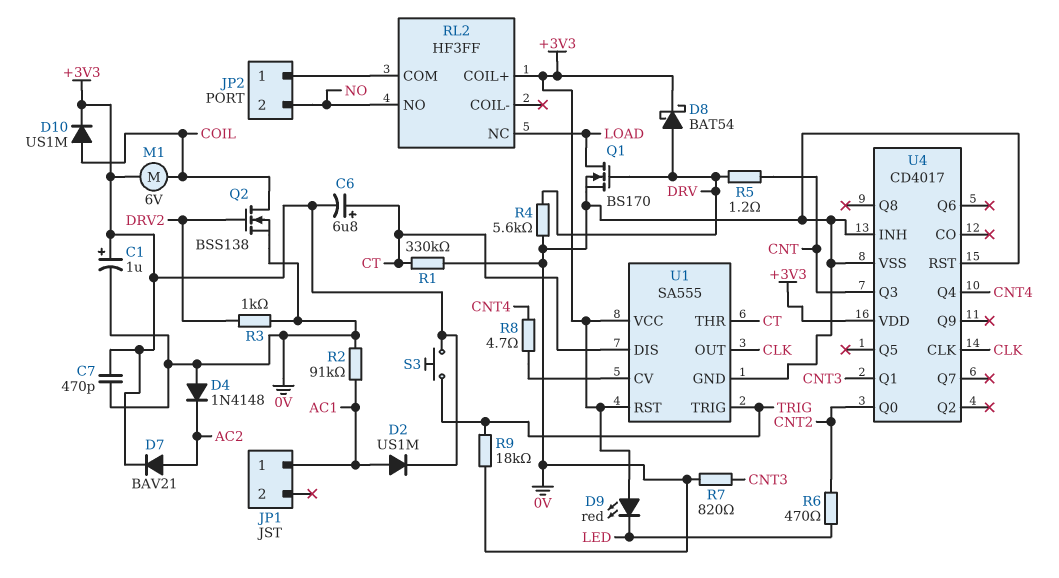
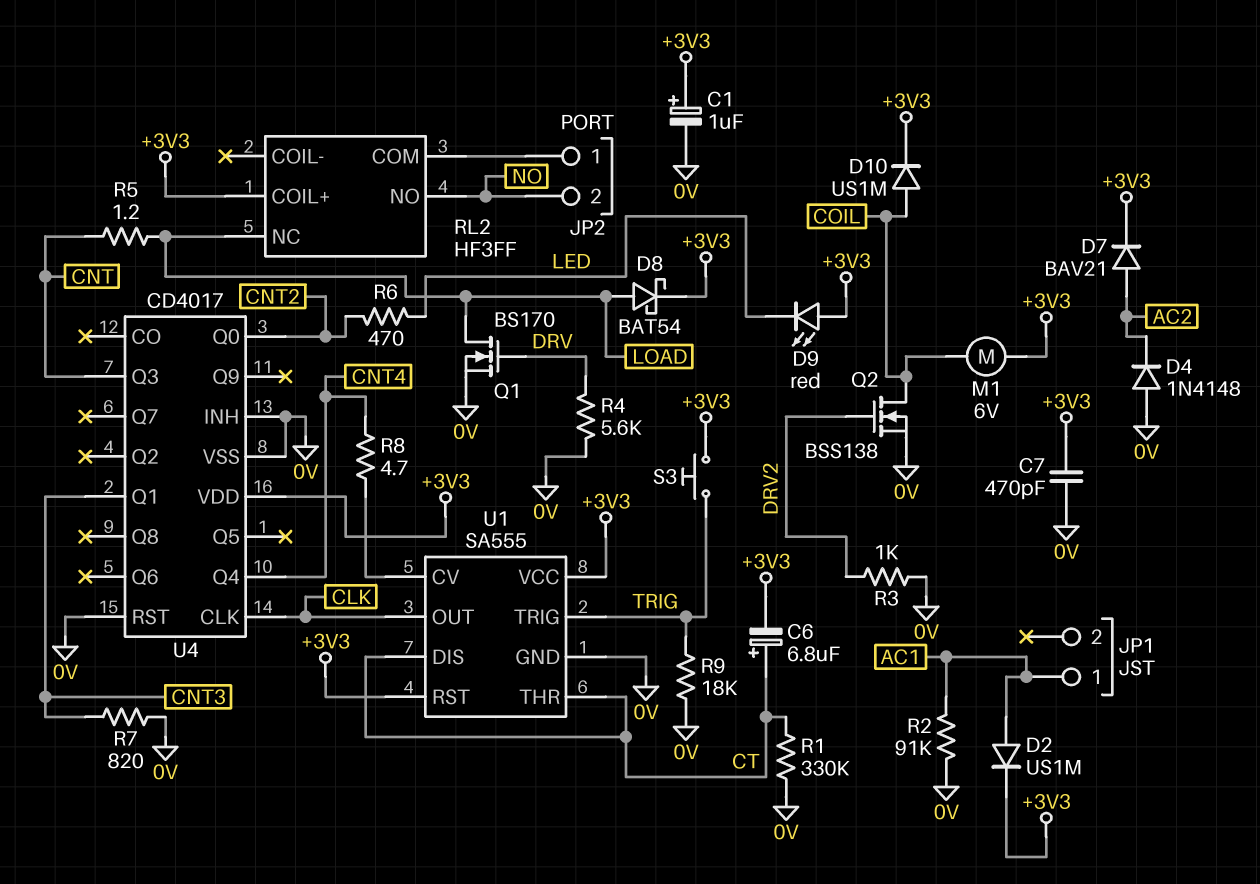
D8: schottky BAT54 (A DRV, K +3V3) -> schottky BAT54 (A LOAD, K +3V3)
R5: 1.2 (CNT, DRV) -> 1.2 (CNT, LOAD)

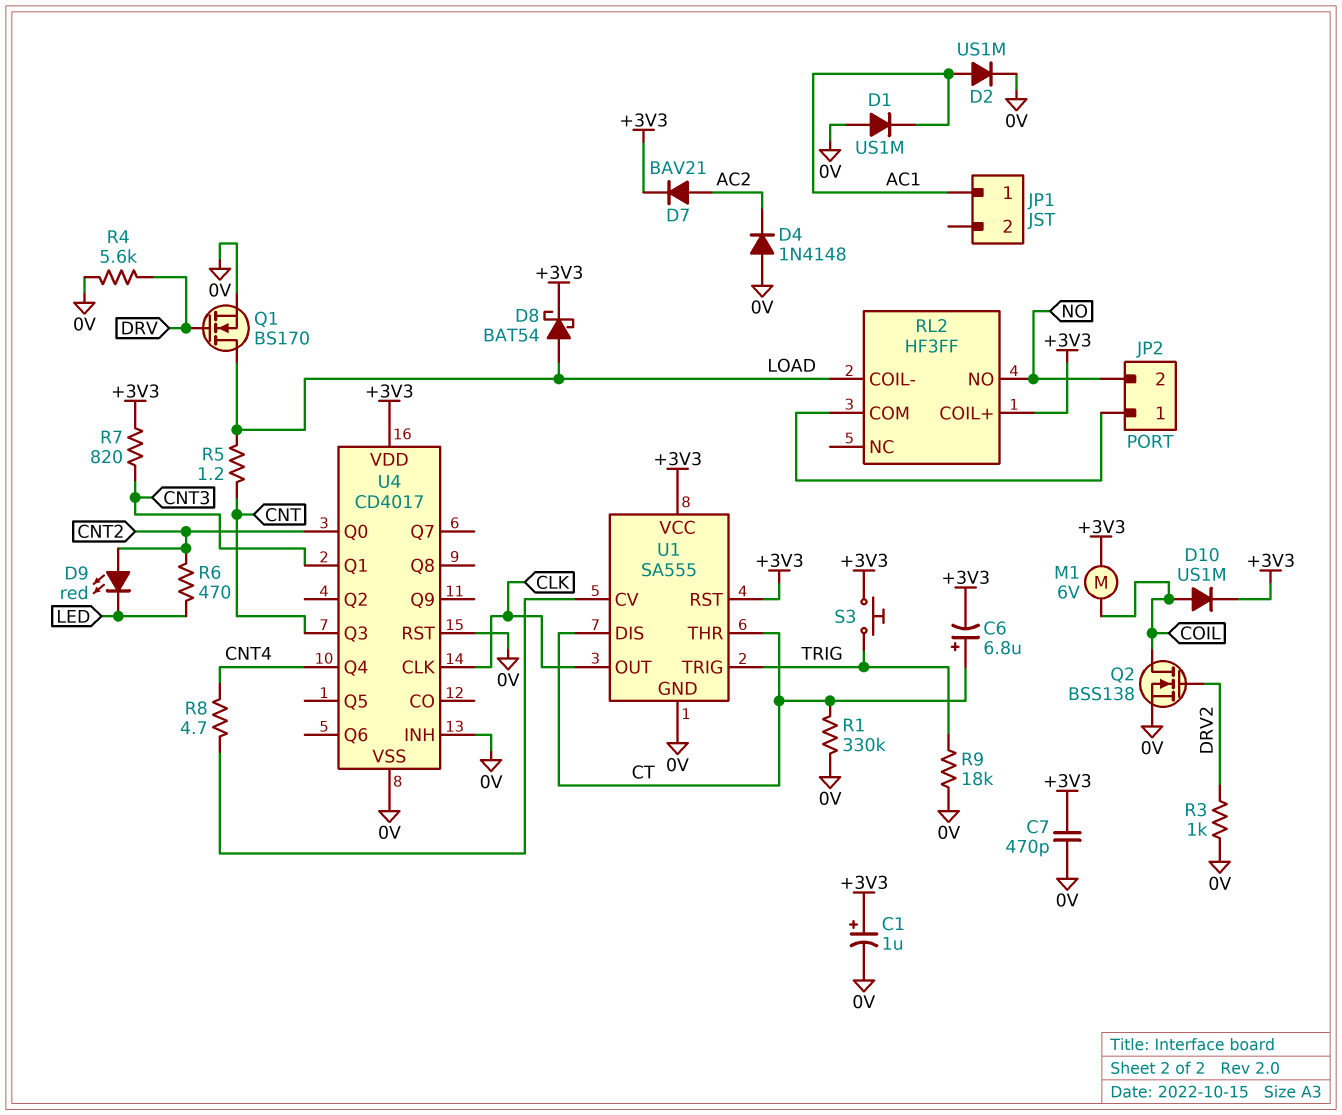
D1: none -> diode US1M (A 0V, K AC1)
D2: diode US1M (A AC1, K +3V3) -> diode US1M (A AC1, K 0V)
D9: LED red (A +3V3, K LED) -> LED red (A CNT2, K LED)
R2: 91k (0V, AC1) -> none
R7: 820 (0V, CNT3) -> 820 (+3V3, CNT3)
RL2 pin COIL-: none -> LOAD
RL2 pin NC: LOAD -> none

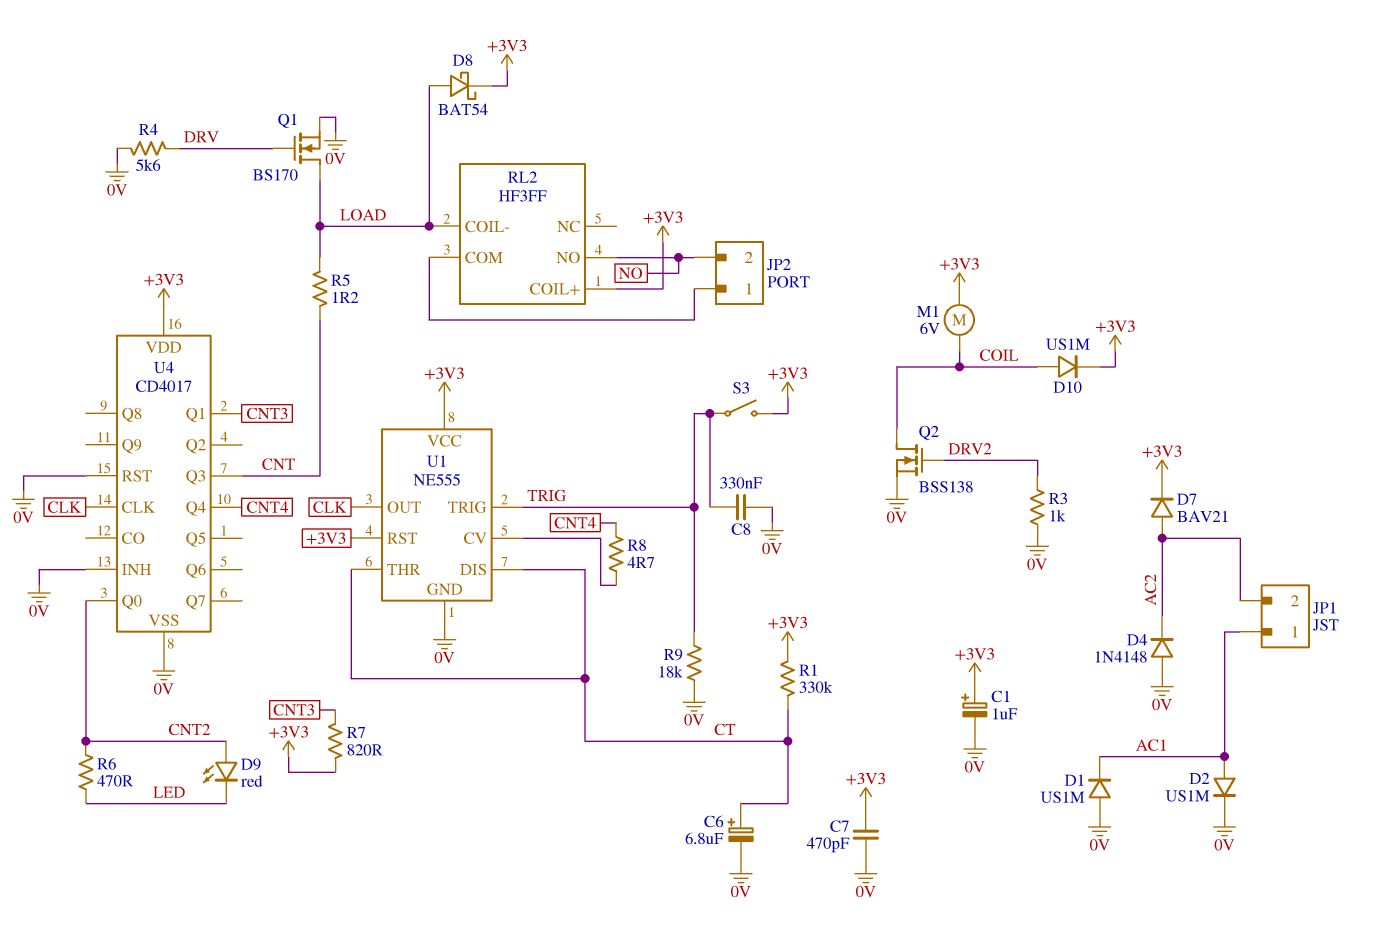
C6: 6.8uF (plus CT, minus +3V3) -> 6.8uF (plus CT, minus 0V)
C8: none -> 330nF (0V, TRIG)
JP1 pin 2: none -> AC2
R1: 330k (0V, CT) -> 330k (+3V3, CT)
S3: button (+3V3, TRIG) -> switch (+3V3, TRIG)
U1: SA555 -> NE555

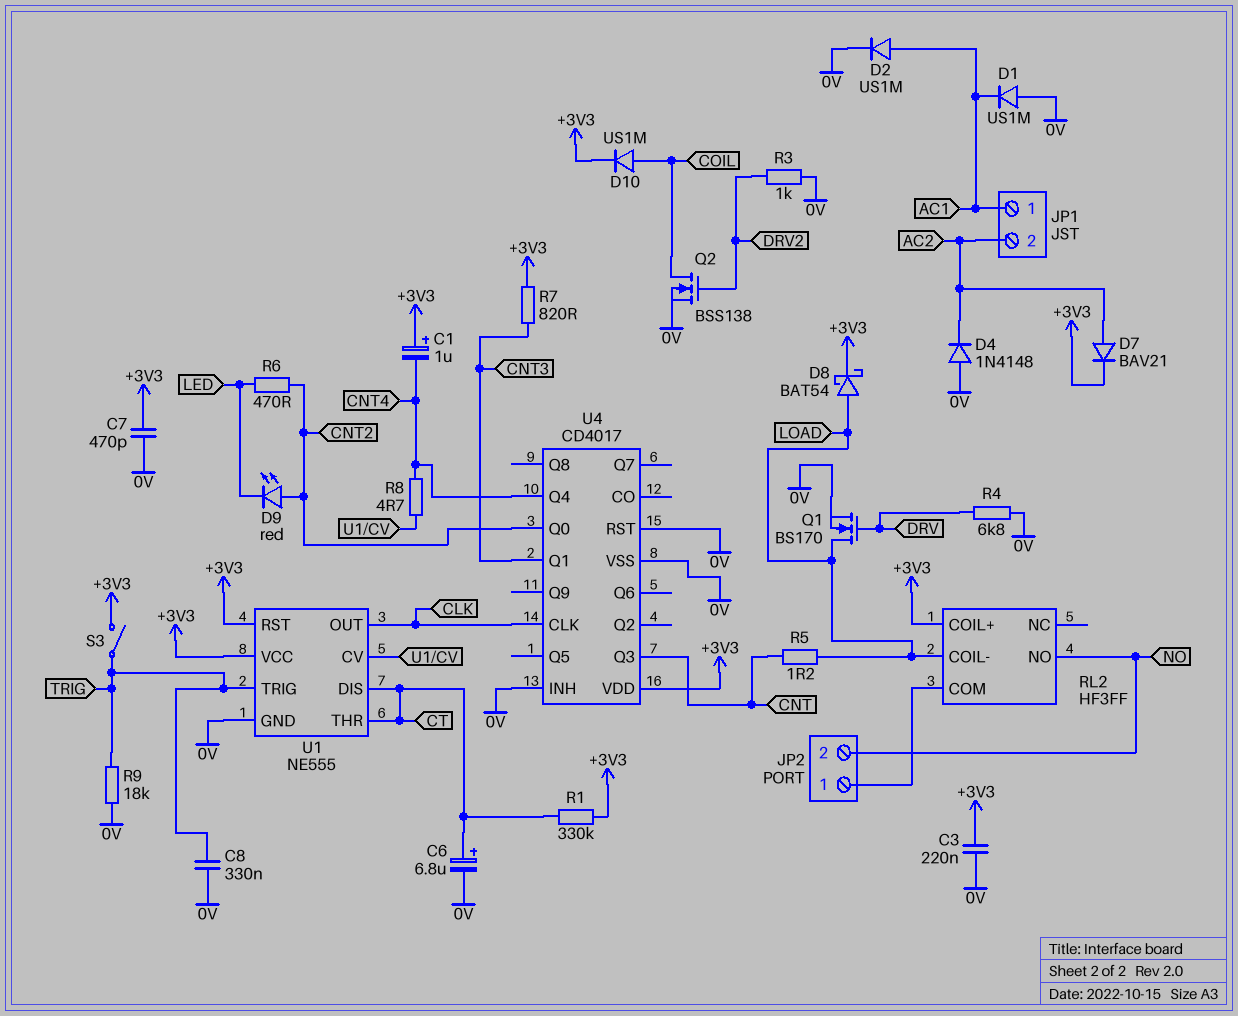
C1: 1uF (plus +3V3, minus 0V) -> 1uF (plus +3V3, minus CNT4)
C3: none -> 220nF (+3V3, 0V)
M1: motor 6V (+3V3, COIL) -> none
R4: 5.6k (0V, DRV) -> 6.8k (0V, DRV)

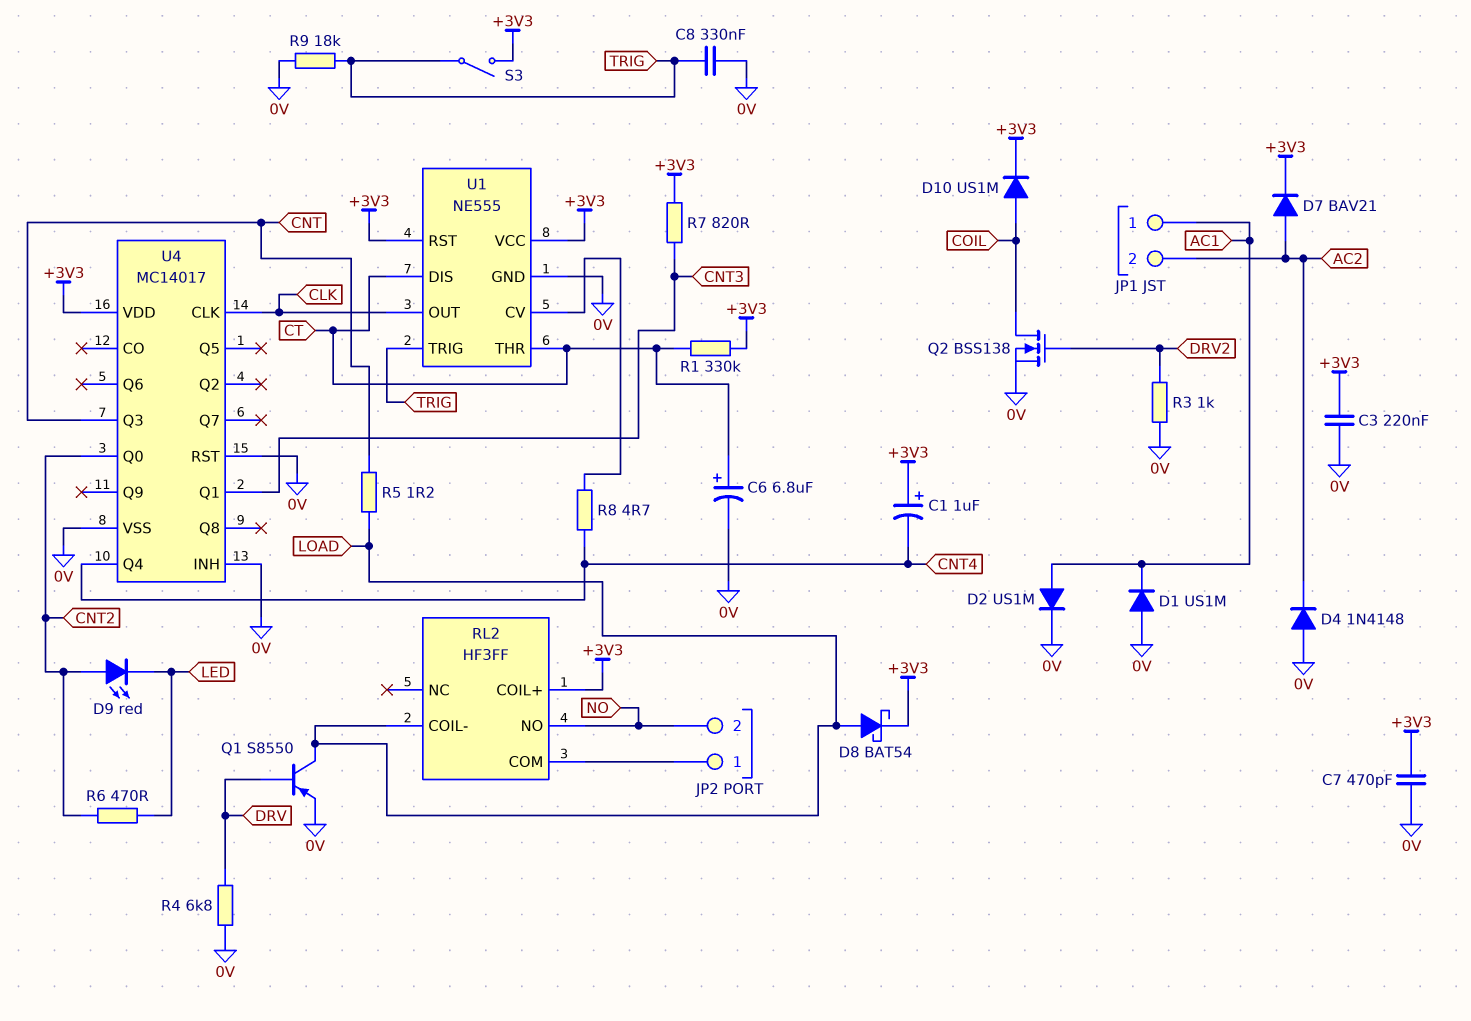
Q1: NMOS BS170 (G DRV, D LOAD, S 0V) -> PNP S8550 (B DRV, C LOAD, E 0V)
U4: CD4017 -> MC14017

